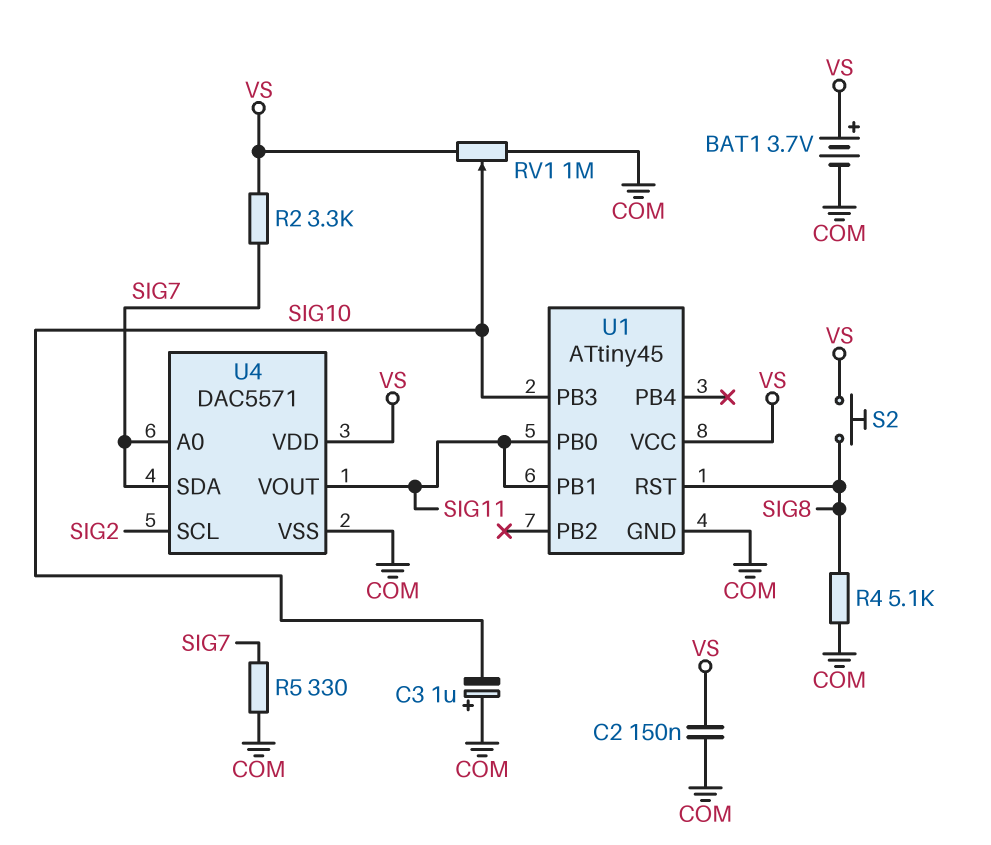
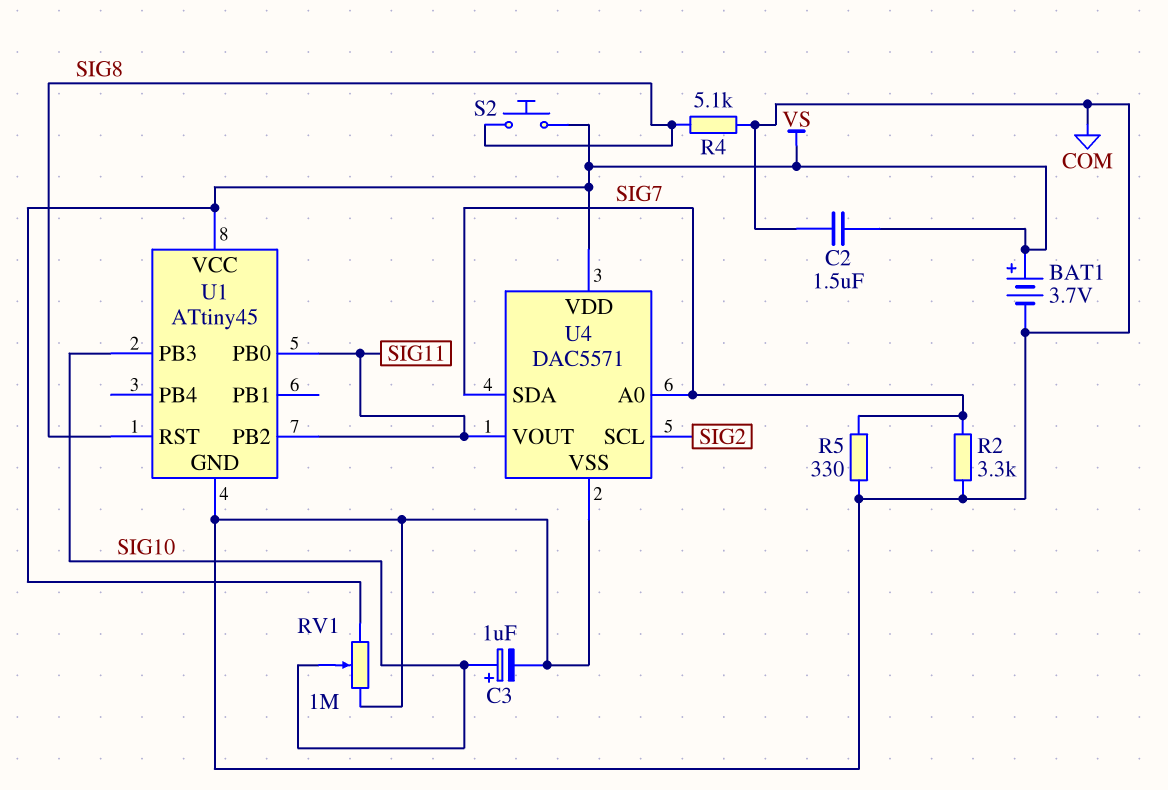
C2: 150nF (COM, VS) -> 1.5uF (COM, VS)
C3: 1uF (plus COM, minus SIG10) -> 1uF (plus SIG10, minus COM)
R2: 3.3k (SIG7, VS) -> 3.3k (COM, SIG7)
U1 pin PB1: SIG11 -> none
U1 pin PB2: none -> SIG11

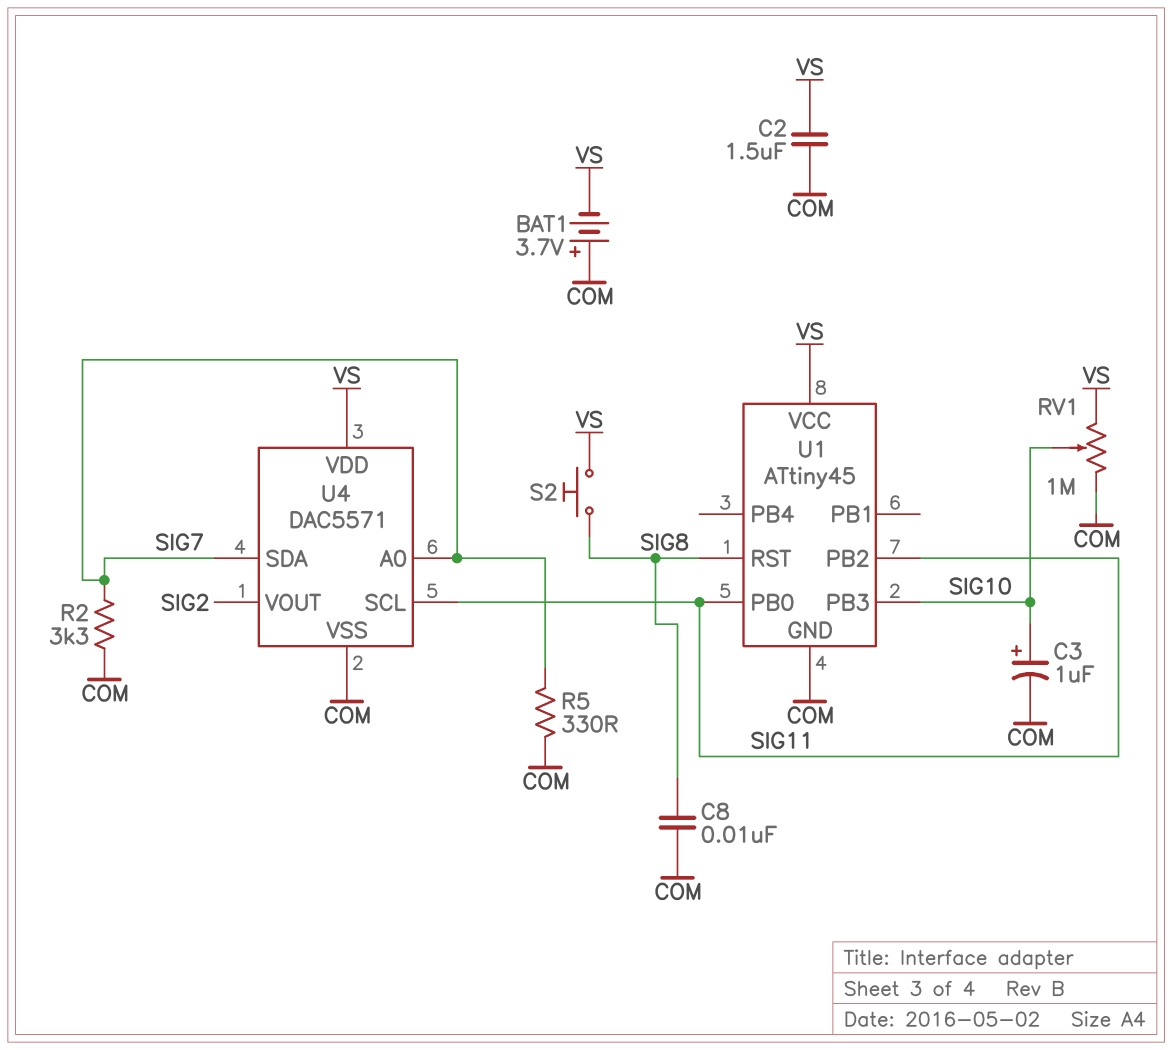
BAT1: 3.7V (plus VS, minus COM) -> 3.7V (plus COM, minus VS)
C8: none -> 10nF (COM, SIG8)
R4: 5.1k (COM, SIG8) -> none
U4 pin SCL: SIG2 -> SIG11
U4 pin VOUT: SIG11 -> SIG2

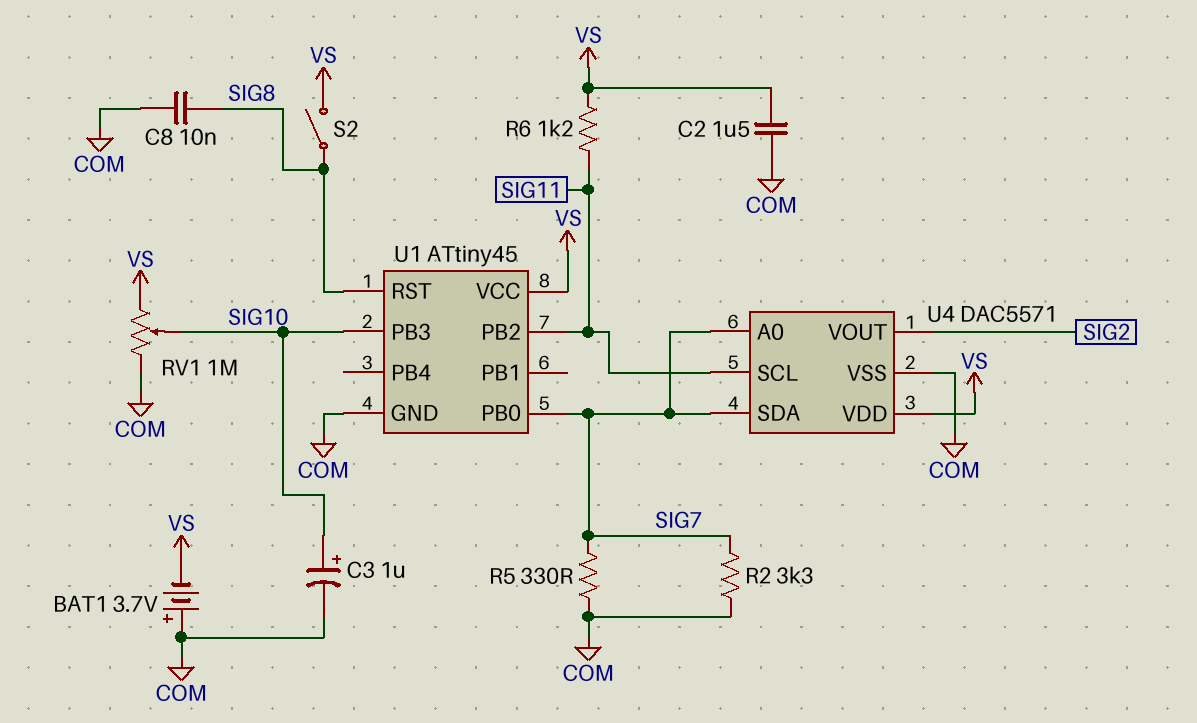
R6: none -> 1.2k (SIG11, VS)
S2: button (SIG8, VS) -> switch (SIG8, VS)
U1 pin PB0: SIG11 -> SIG7

